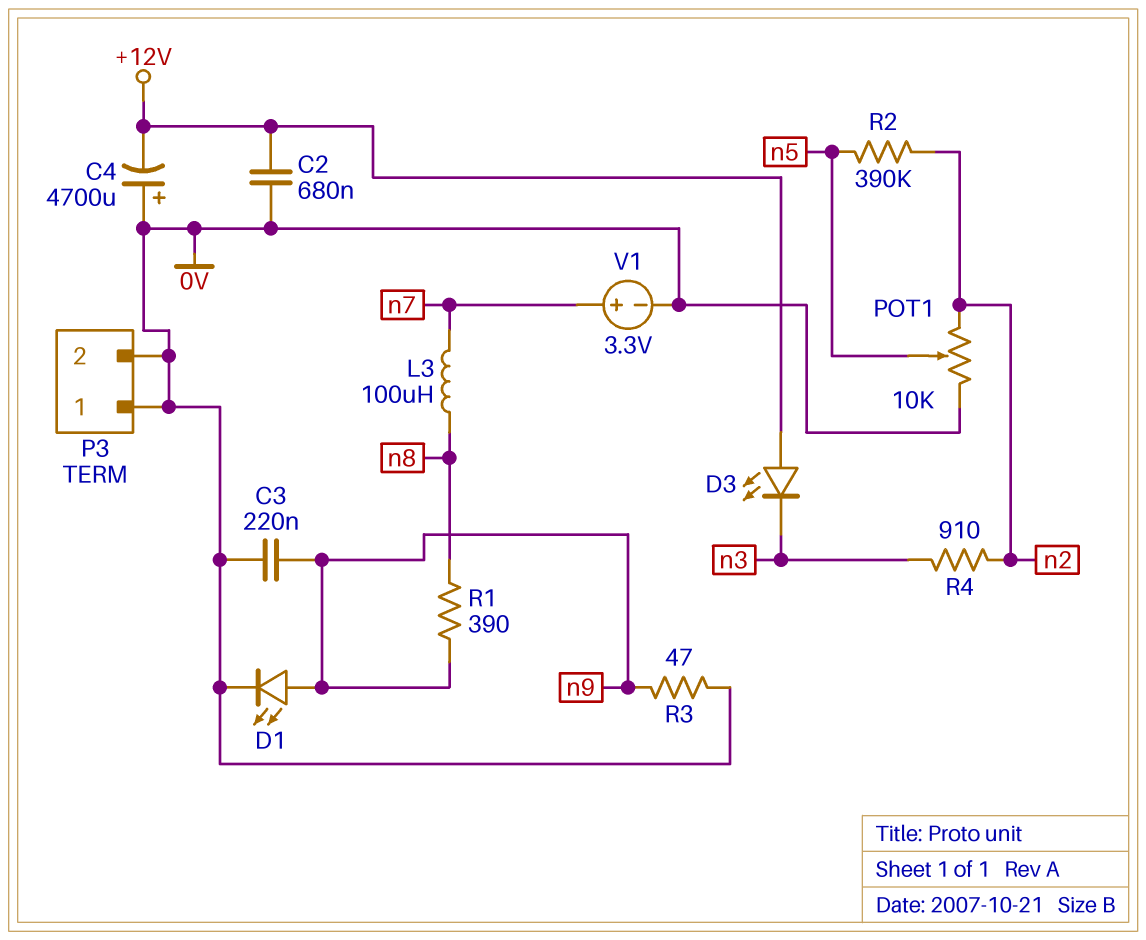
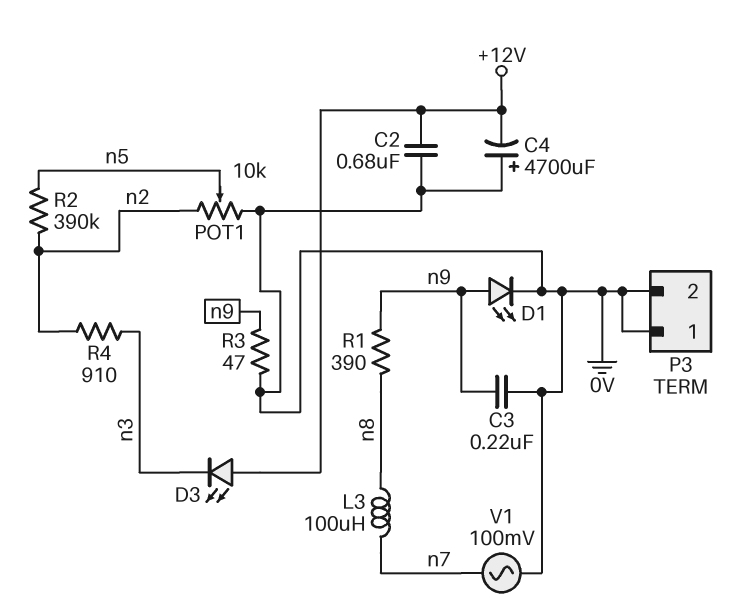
V1: 3.3V (plus n7, minus 0V) -> AC 100mV (0V, n7)

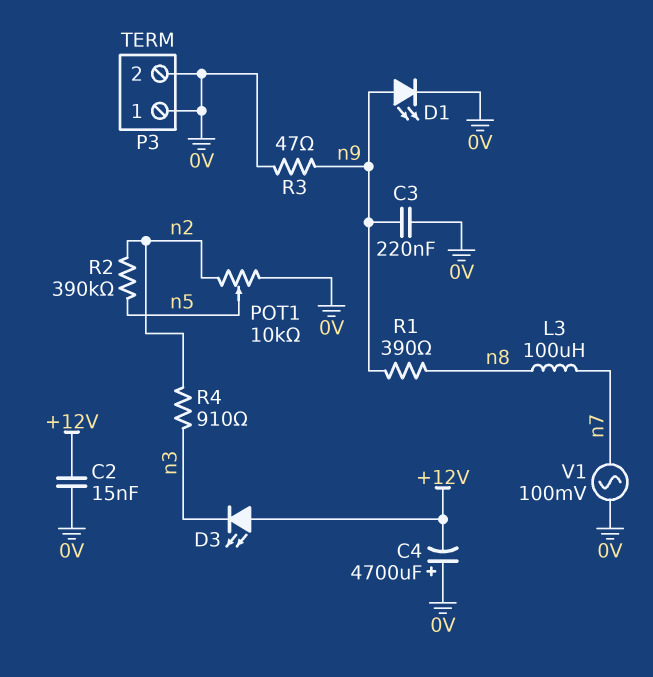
C2: 680nF (+12V, 0V) -> 15nF (+12V, 0V)

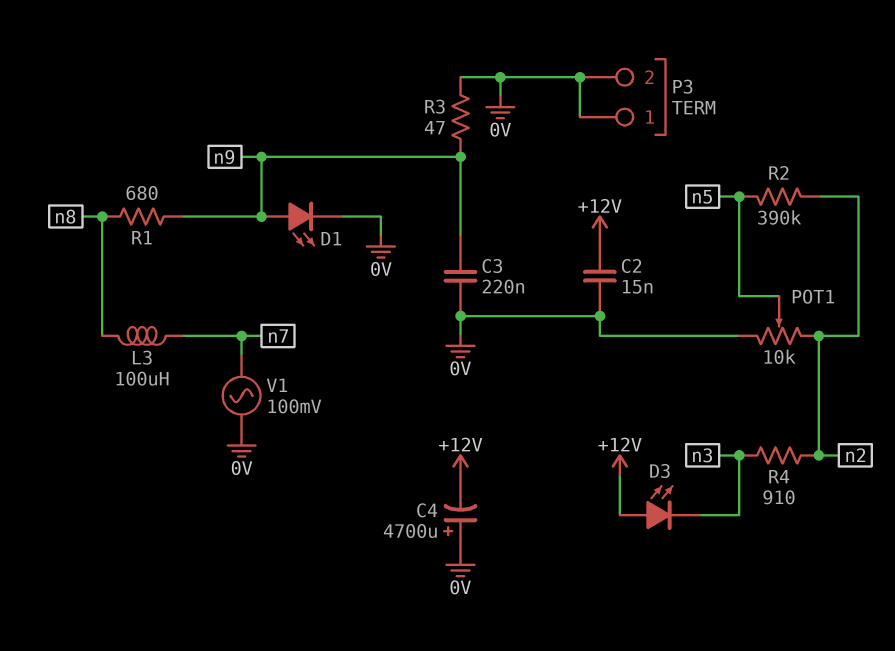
R1: 390 (n8, n9) -> 680 (n8, n9)

